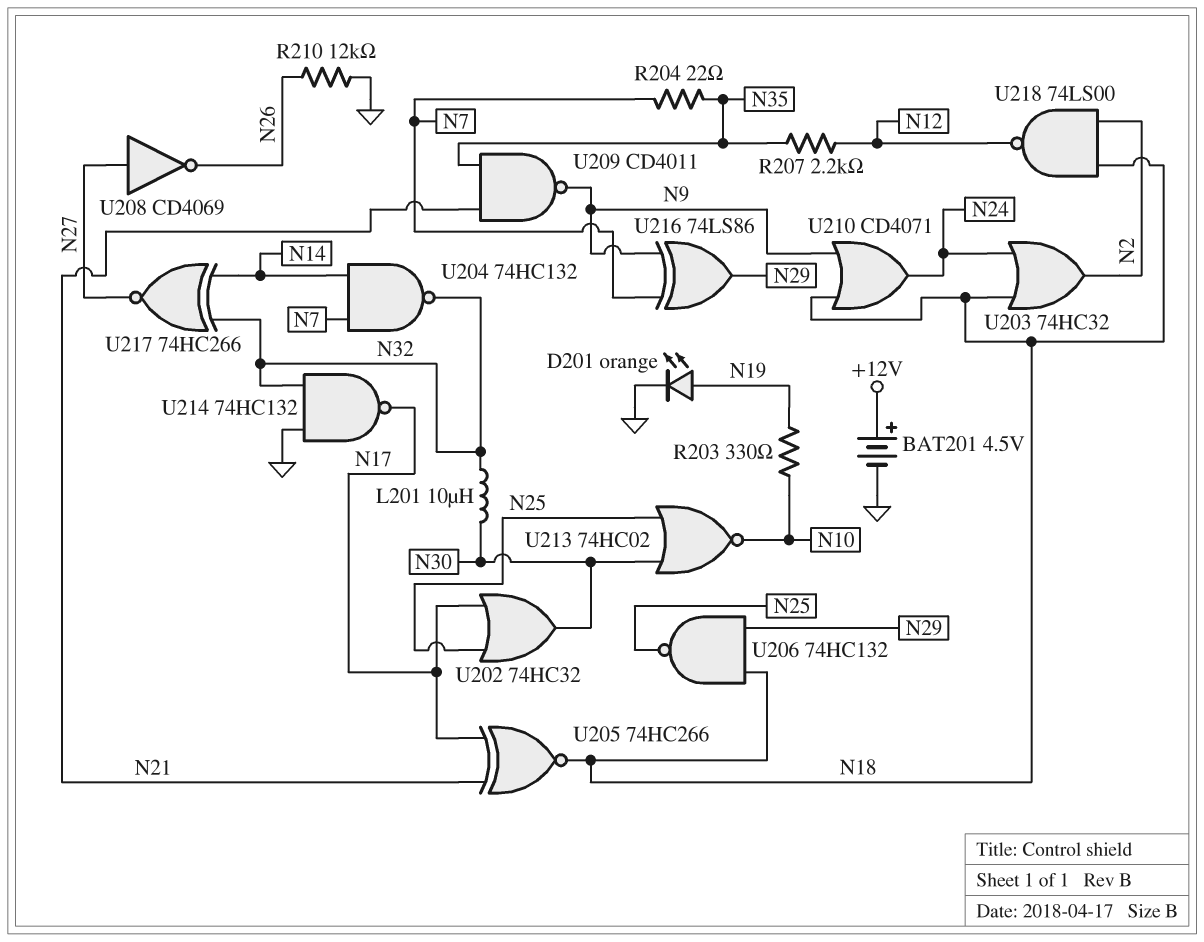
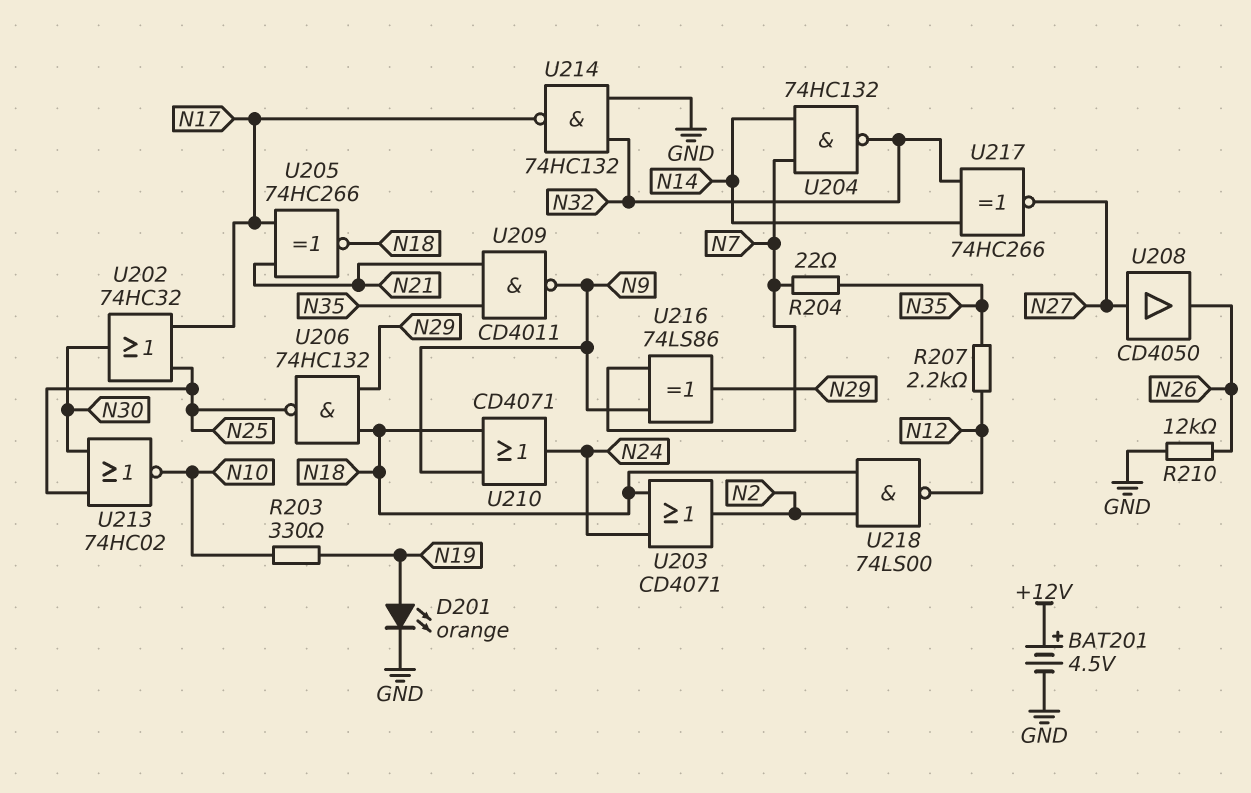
L201: 10uH (N30, N32) -> none
U203: OR 74HC32 (in N18, in N24, out N2) -> OR CD4071 (in N18, in N24, out N2)
U208: NOT CD4069 (in N27, out N26) -> buffer CD4050 (in N27, out N26)

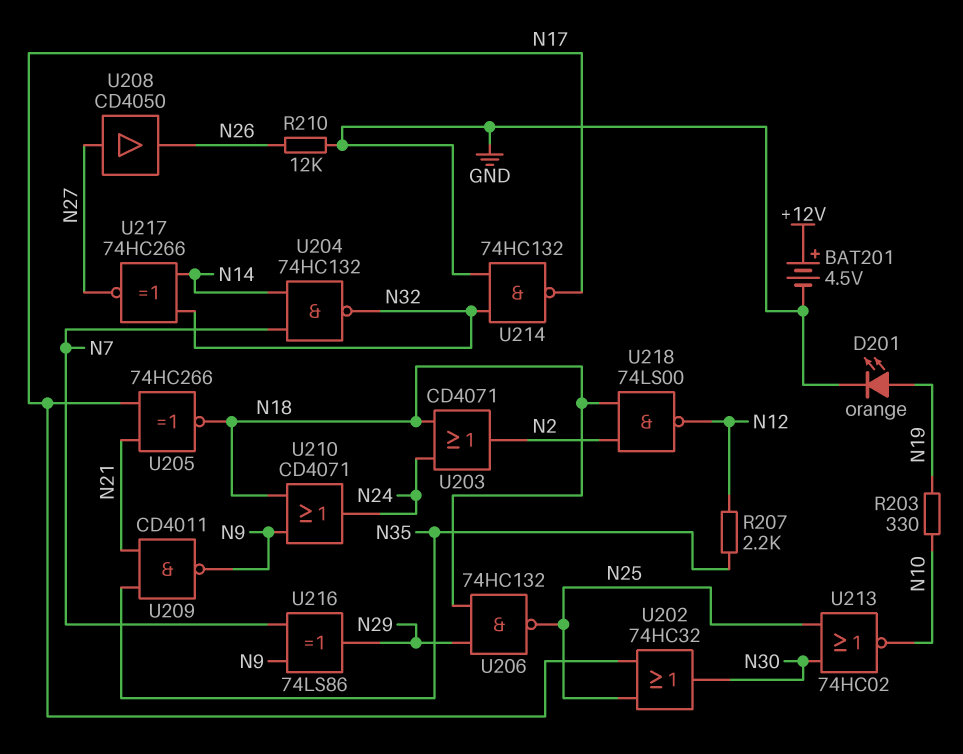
R204: 22 (N7, N35) -> none

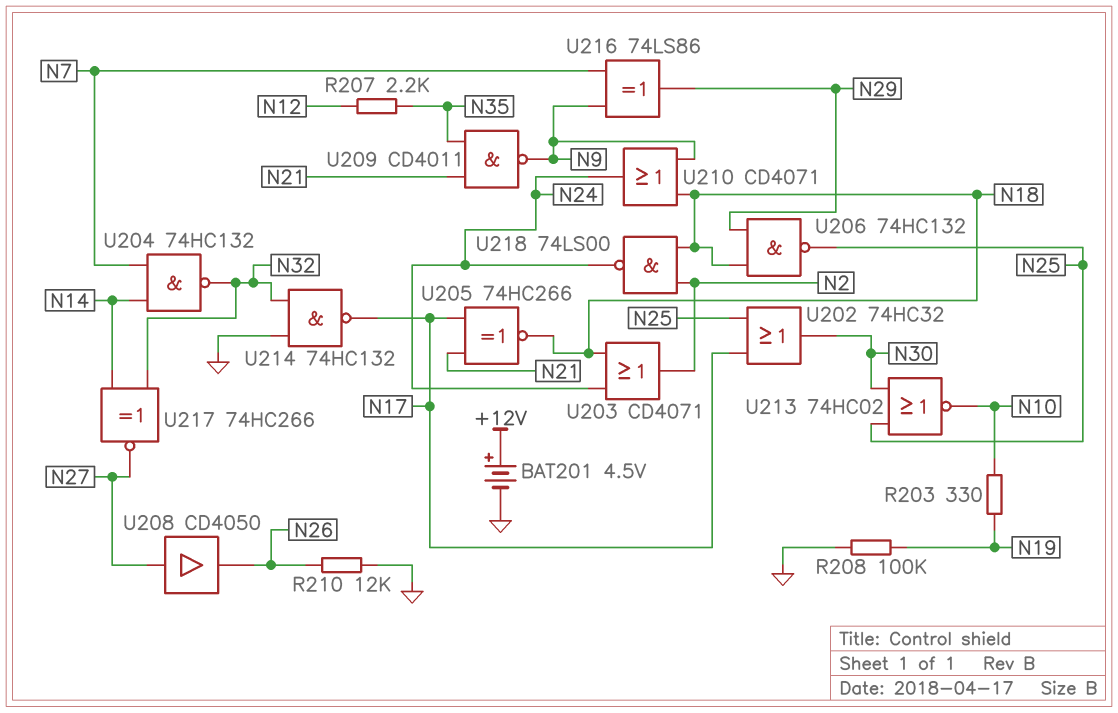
D201: LED orange (A N19, K GND) -> none
R208: none -> 100k (GND, N19)
U218: NAND 74LS00 (in N2, in N18, out N12) -> NAND 74LS00 (in N2, in N18, out N24)

